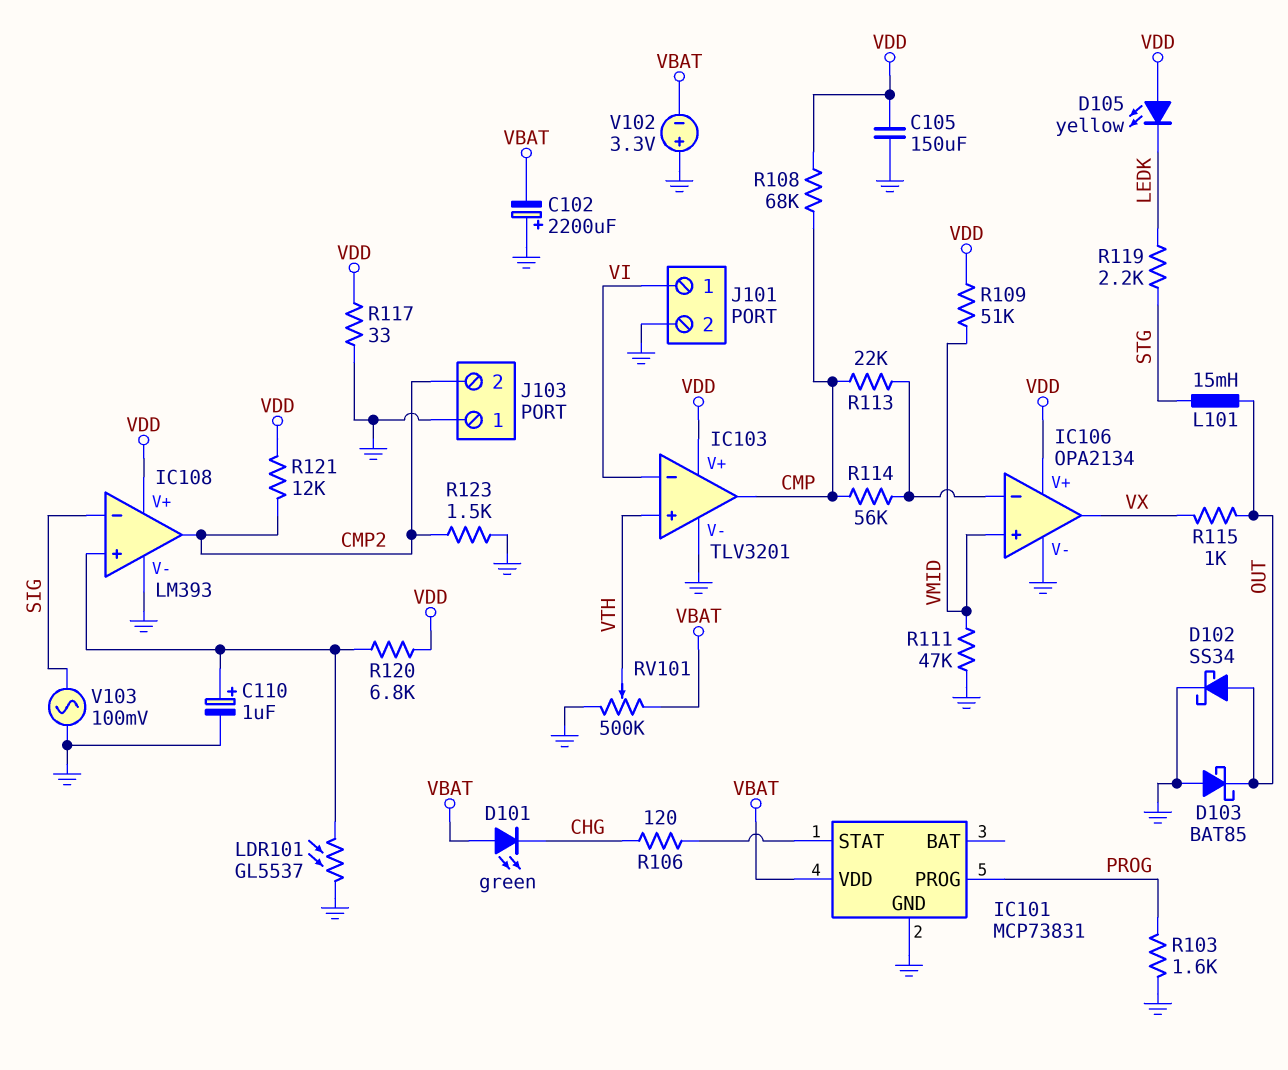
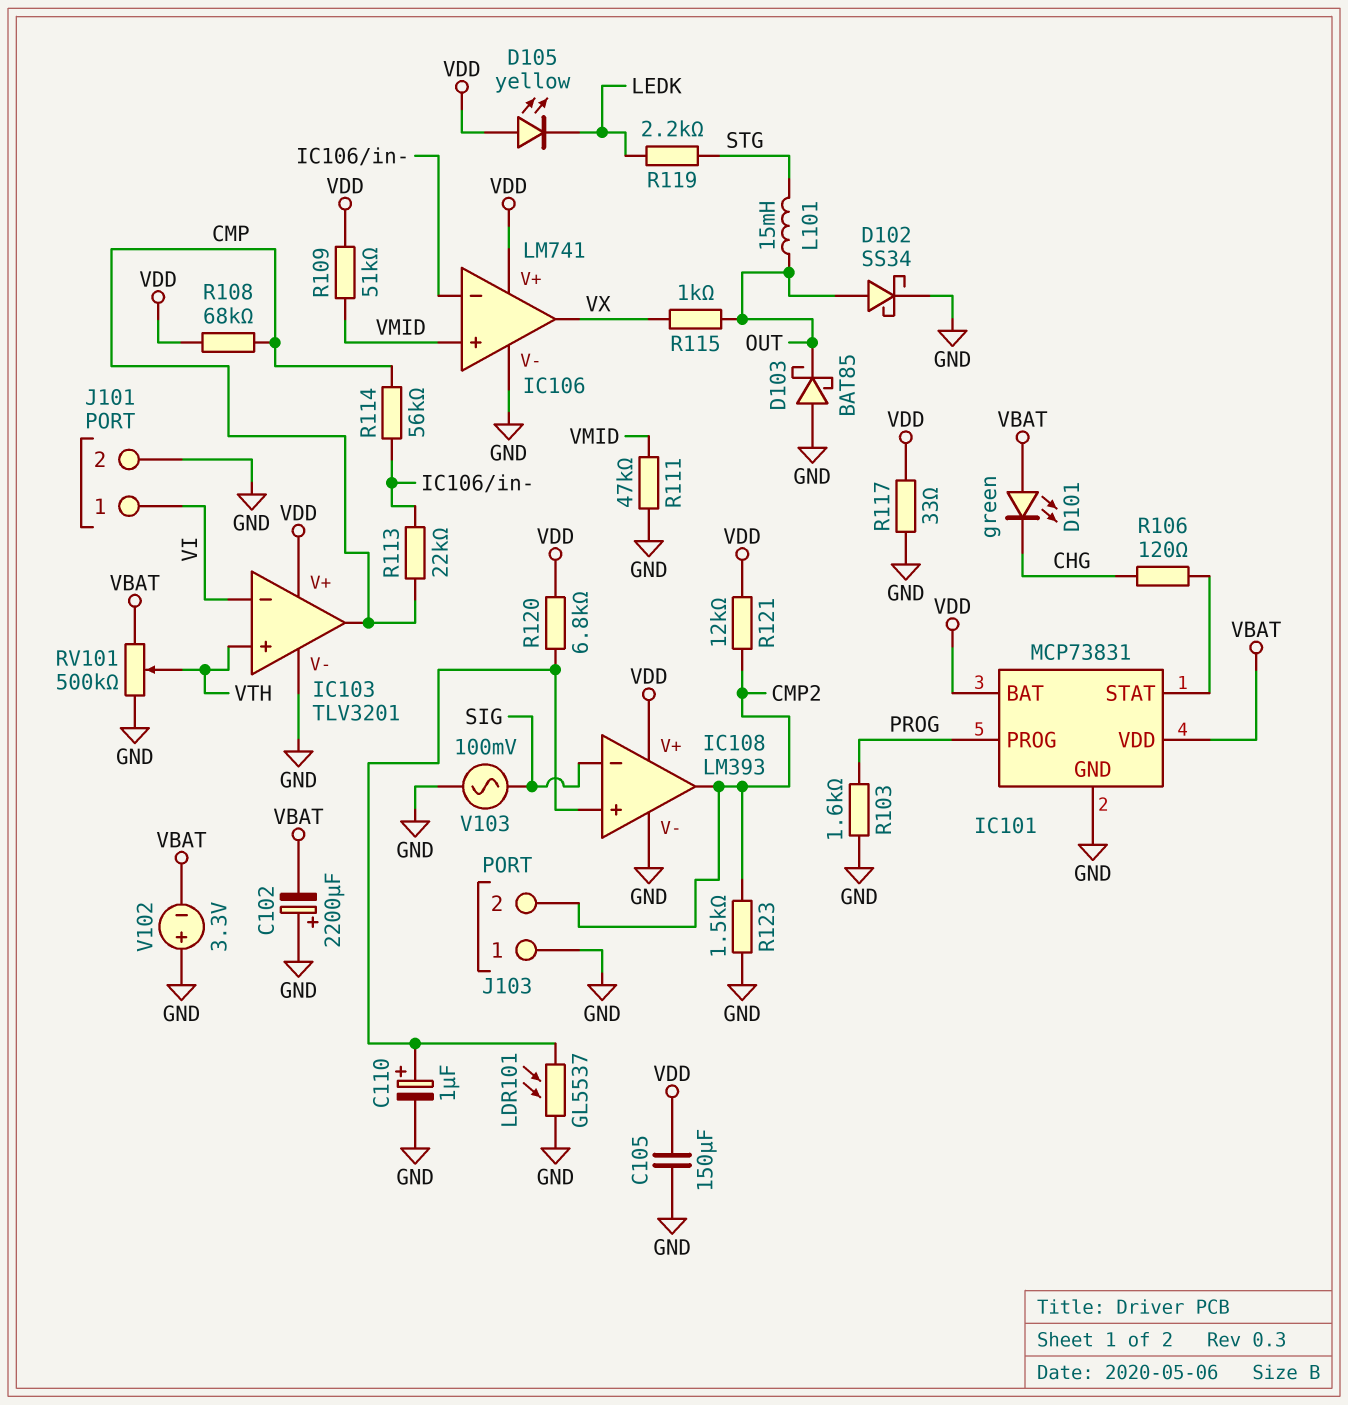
IC101 pin BAT: none -> VDD
IC106: OPA2134 -> LM741

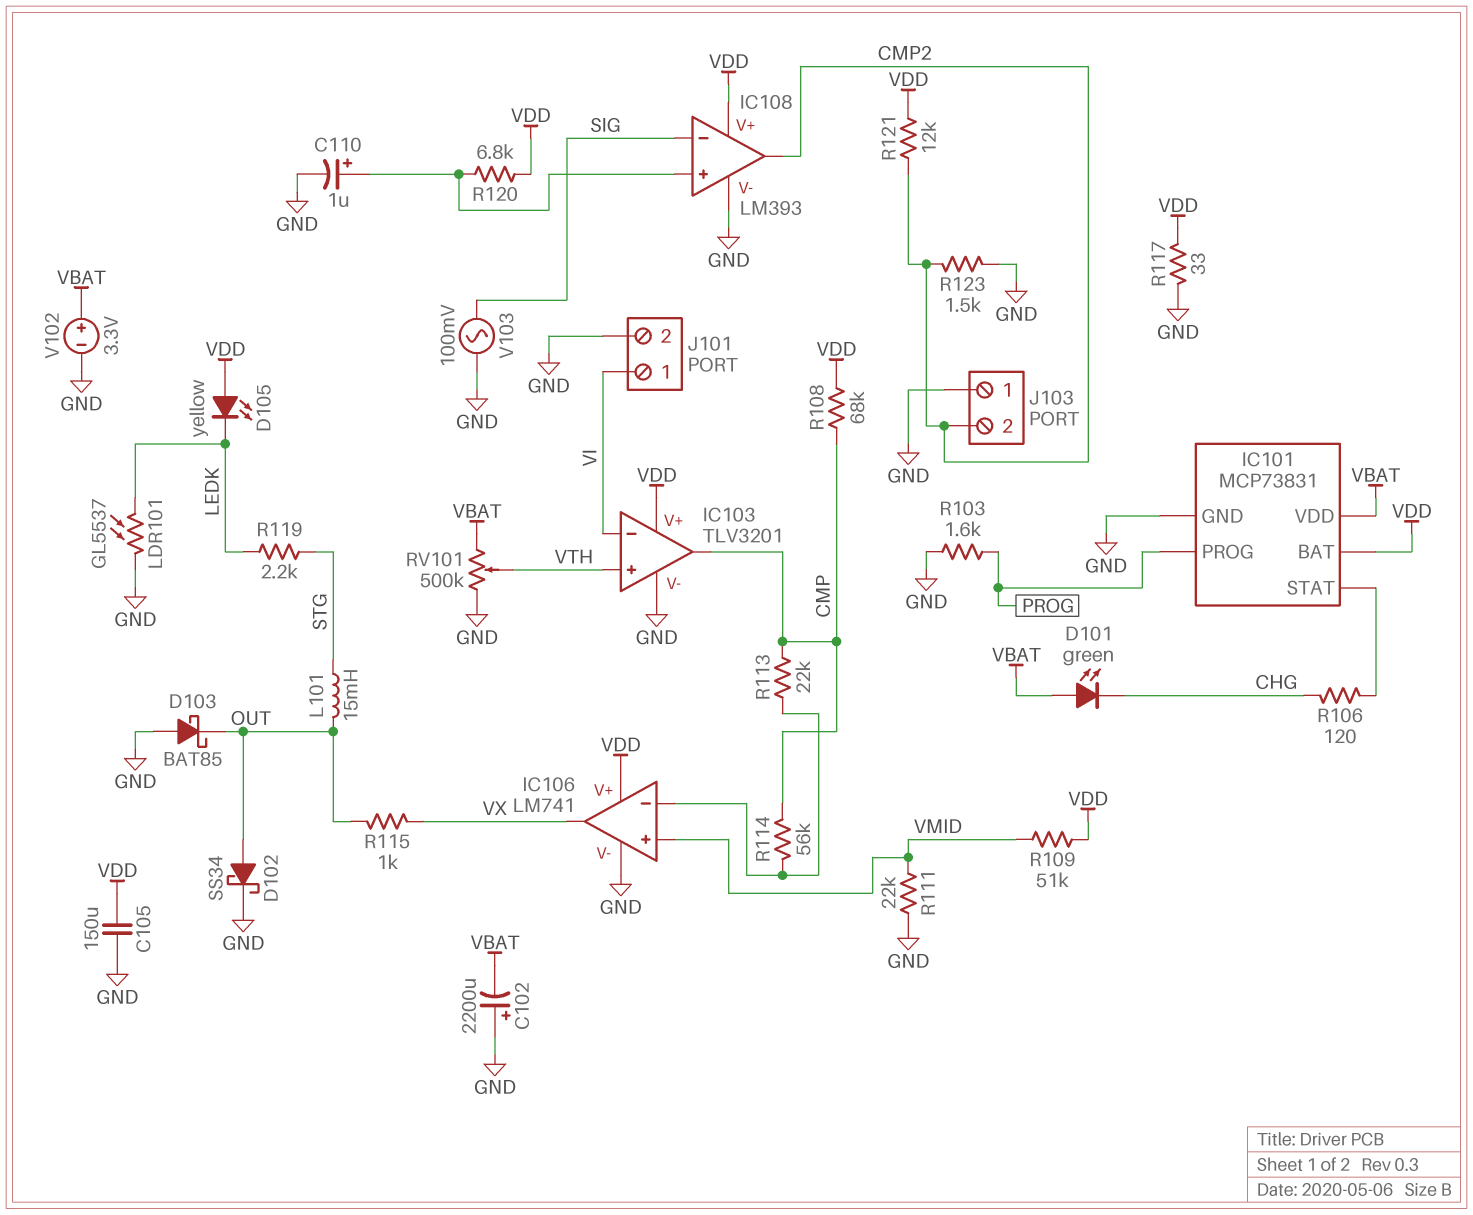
LDR101: GL5537 (GND, IC108/in+) -> GL5537 (GND, LEDK)
R111: 47k (GND, VMID) -> 22k (GND, VMID)
V102: 3.3V (plus GND, minus VBAT) -> 3.3V (plus VBAT, minus GND)

